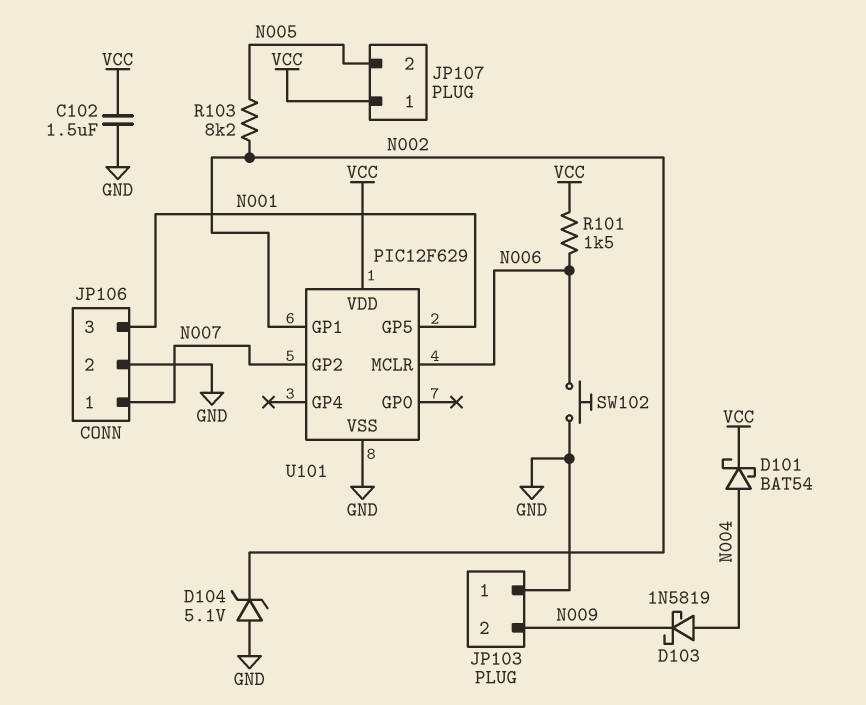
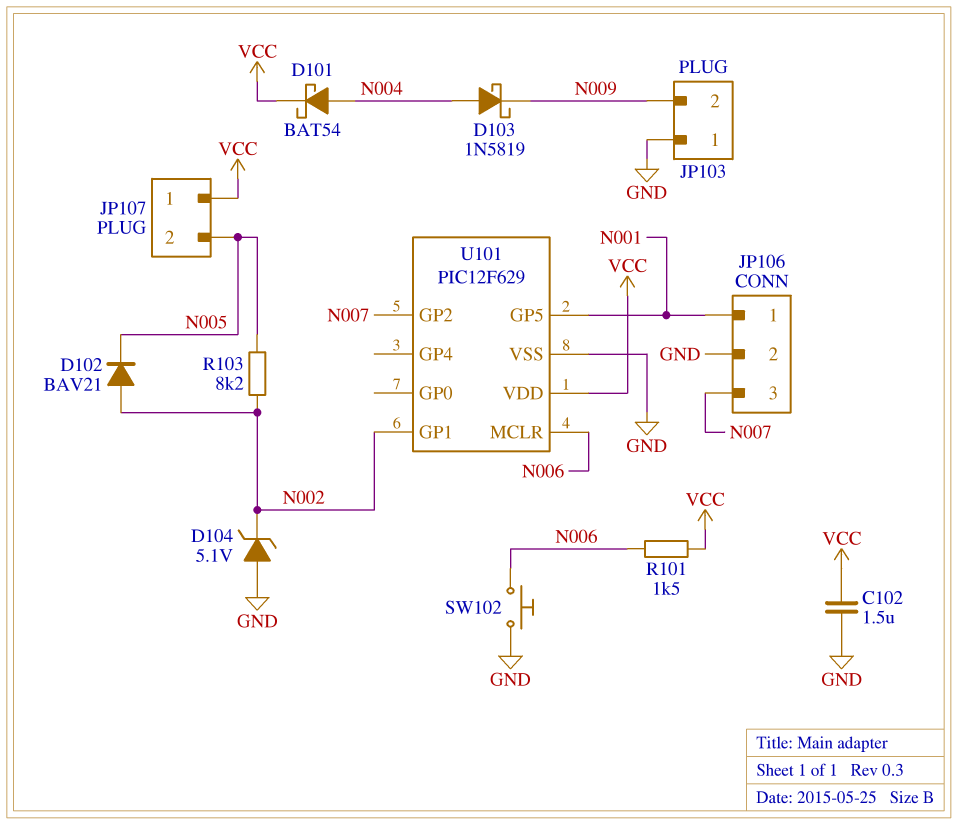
D102: none -> diode BAV21 (A N002, K N005)
JP106 pin 1: N007 -> N001
JP106 pin 3: N001 -> N007

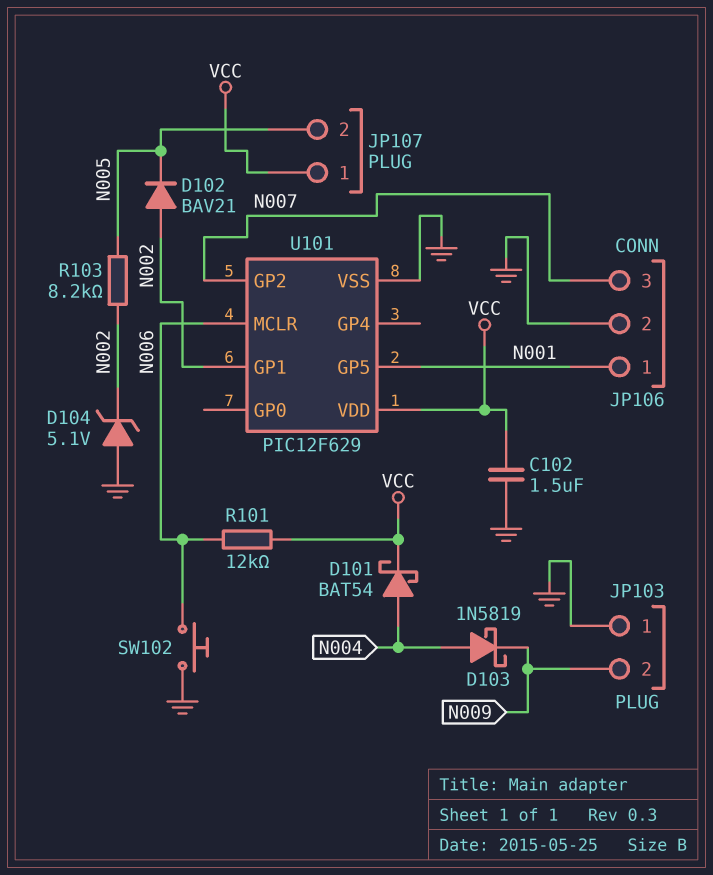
R101: 1.5k (N006, VCC) -> 12k (N006, VCC)

